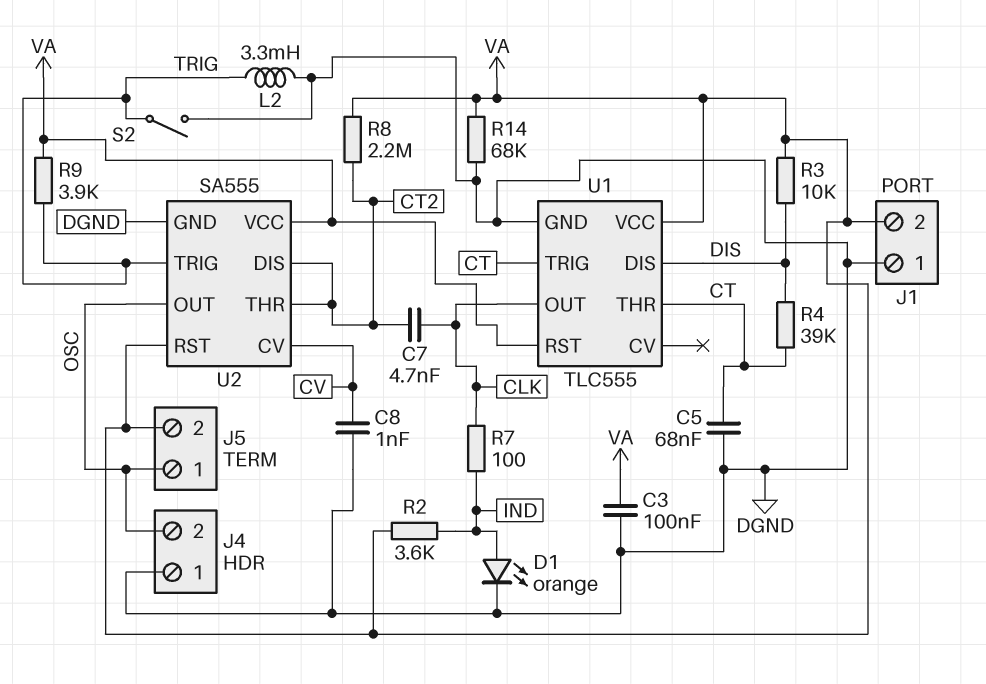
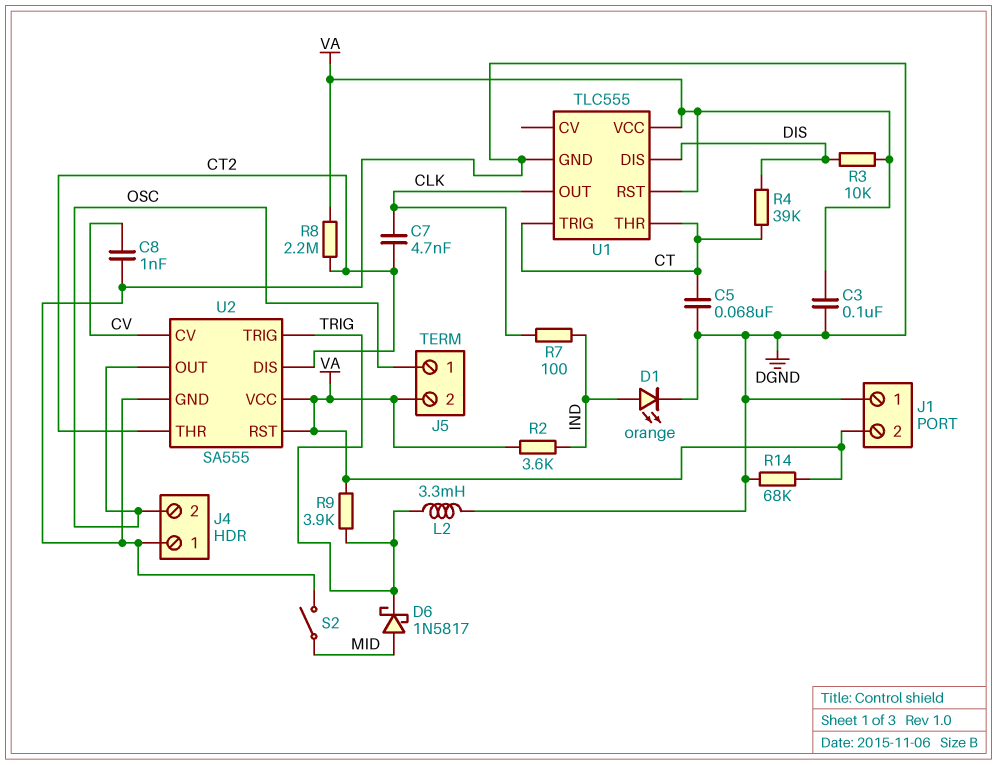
D6: none -> schottky 1N5817 (A MID, K TRIG)
S2: switch (DGND, TRIG) -> switch (DGND, MID)

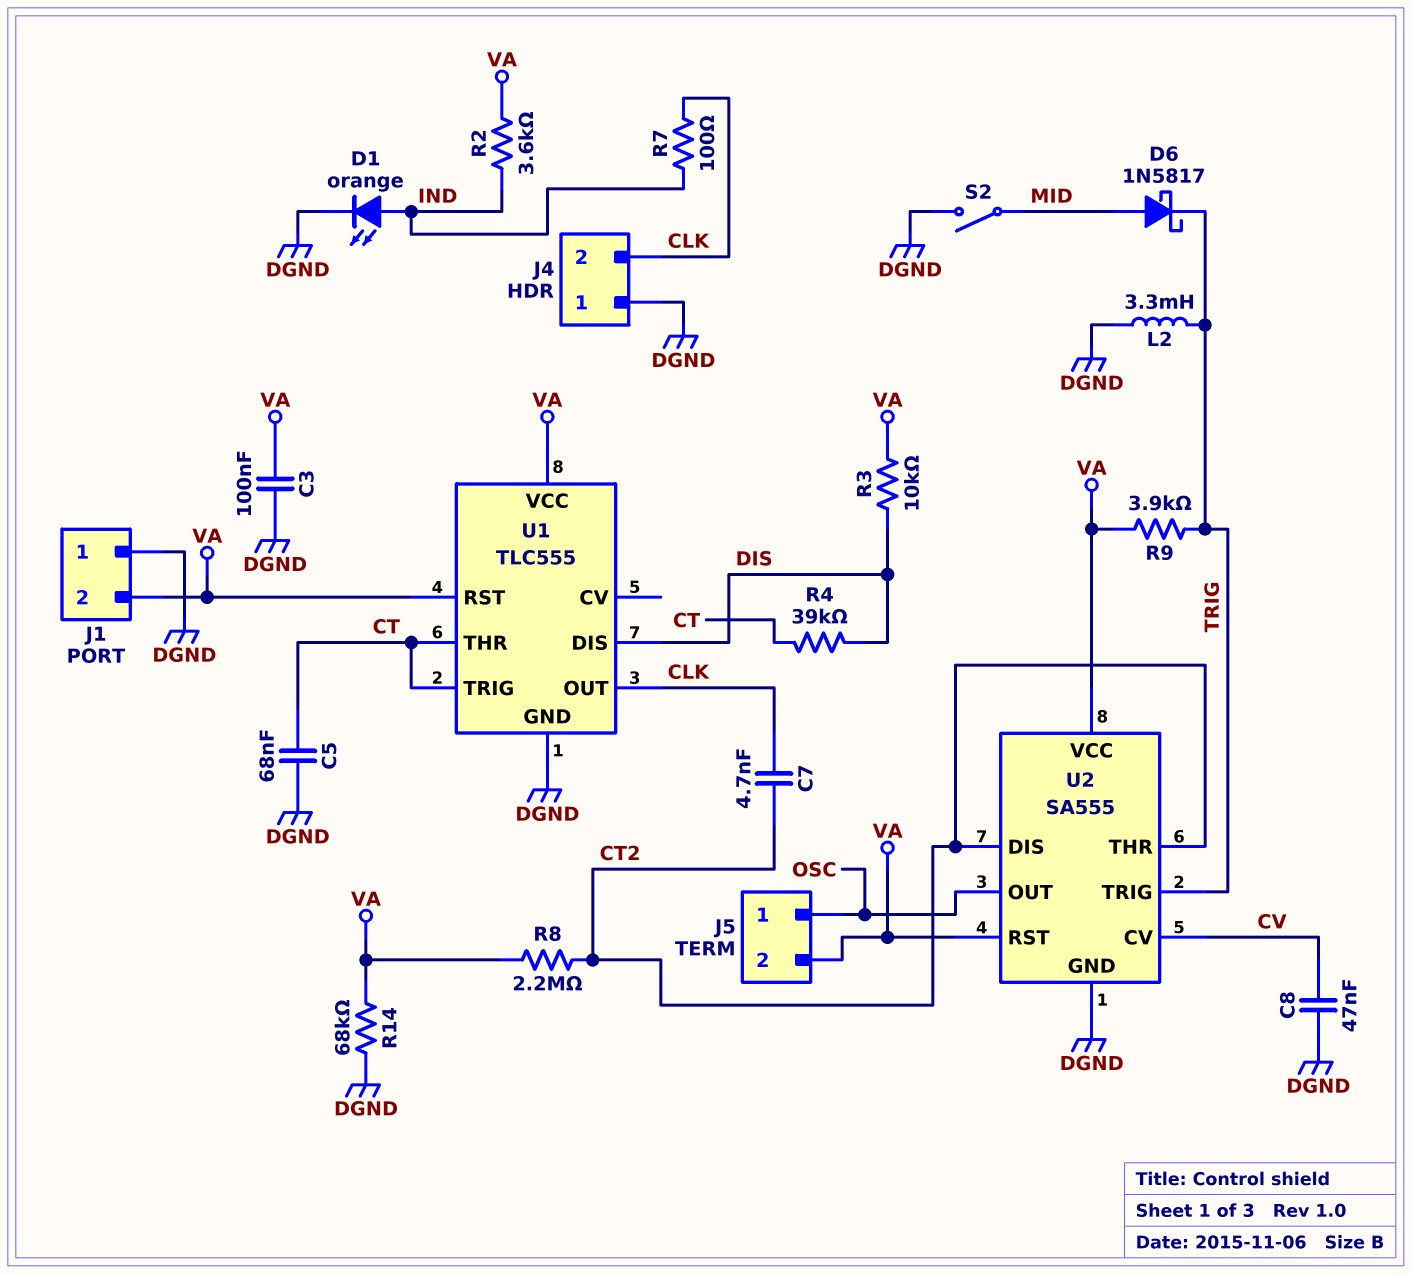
C8: 1nF (CV, DGND) -> 47nF (CV, DGND)
J4 pin 2: OSC -> CLK

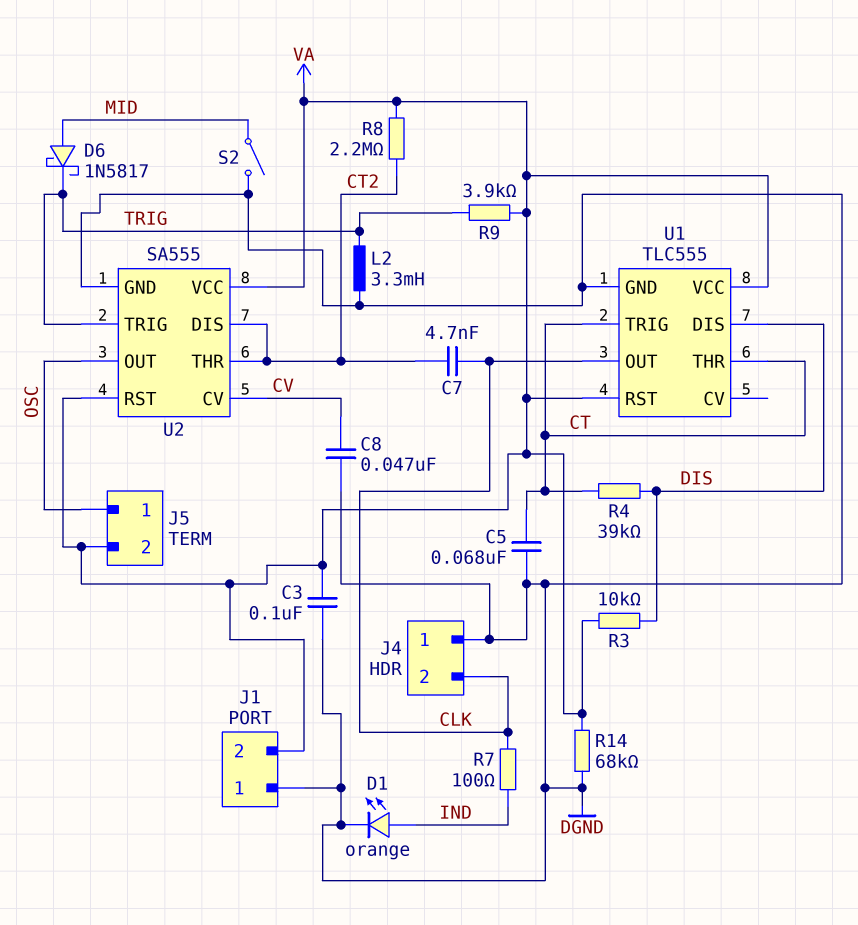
R2: 3.6k (IND, VA) -> none

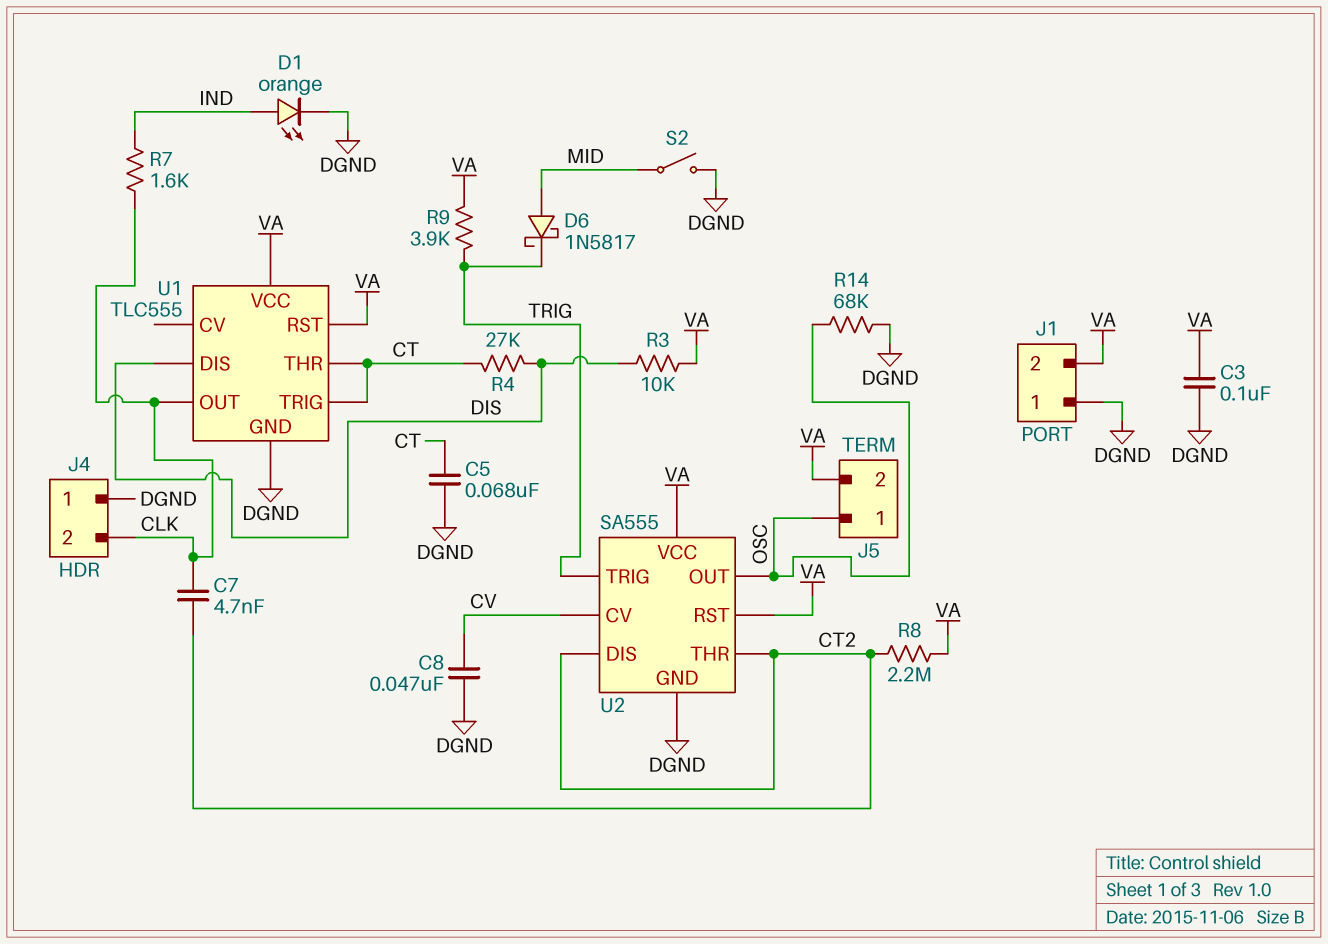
L2: 3.3mH (DGND, TRIG) -> none
R4: 39k (CT, DIS) -> 27k (CT, DIS)
R7: 100 (CLK, IND) -> 1.6k (CLK, IND)
R14: 68k (DGND, VA) -> 68k (DGND, OSC)

